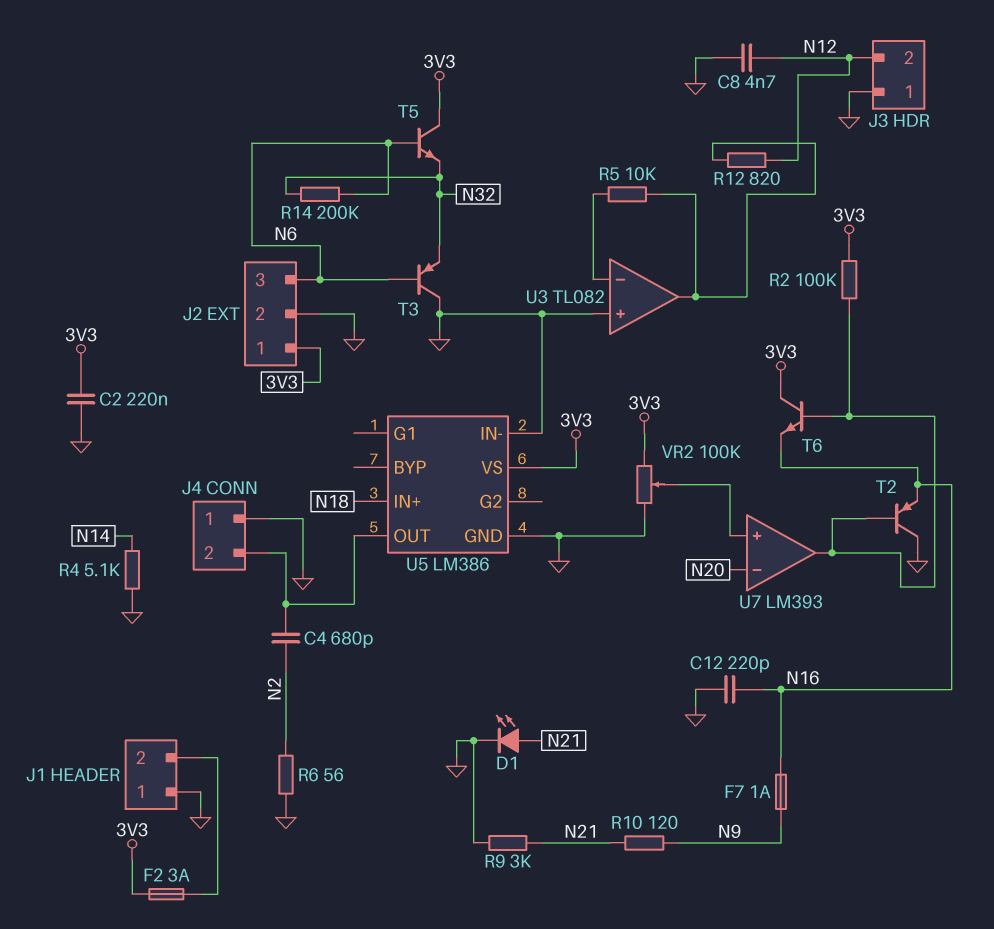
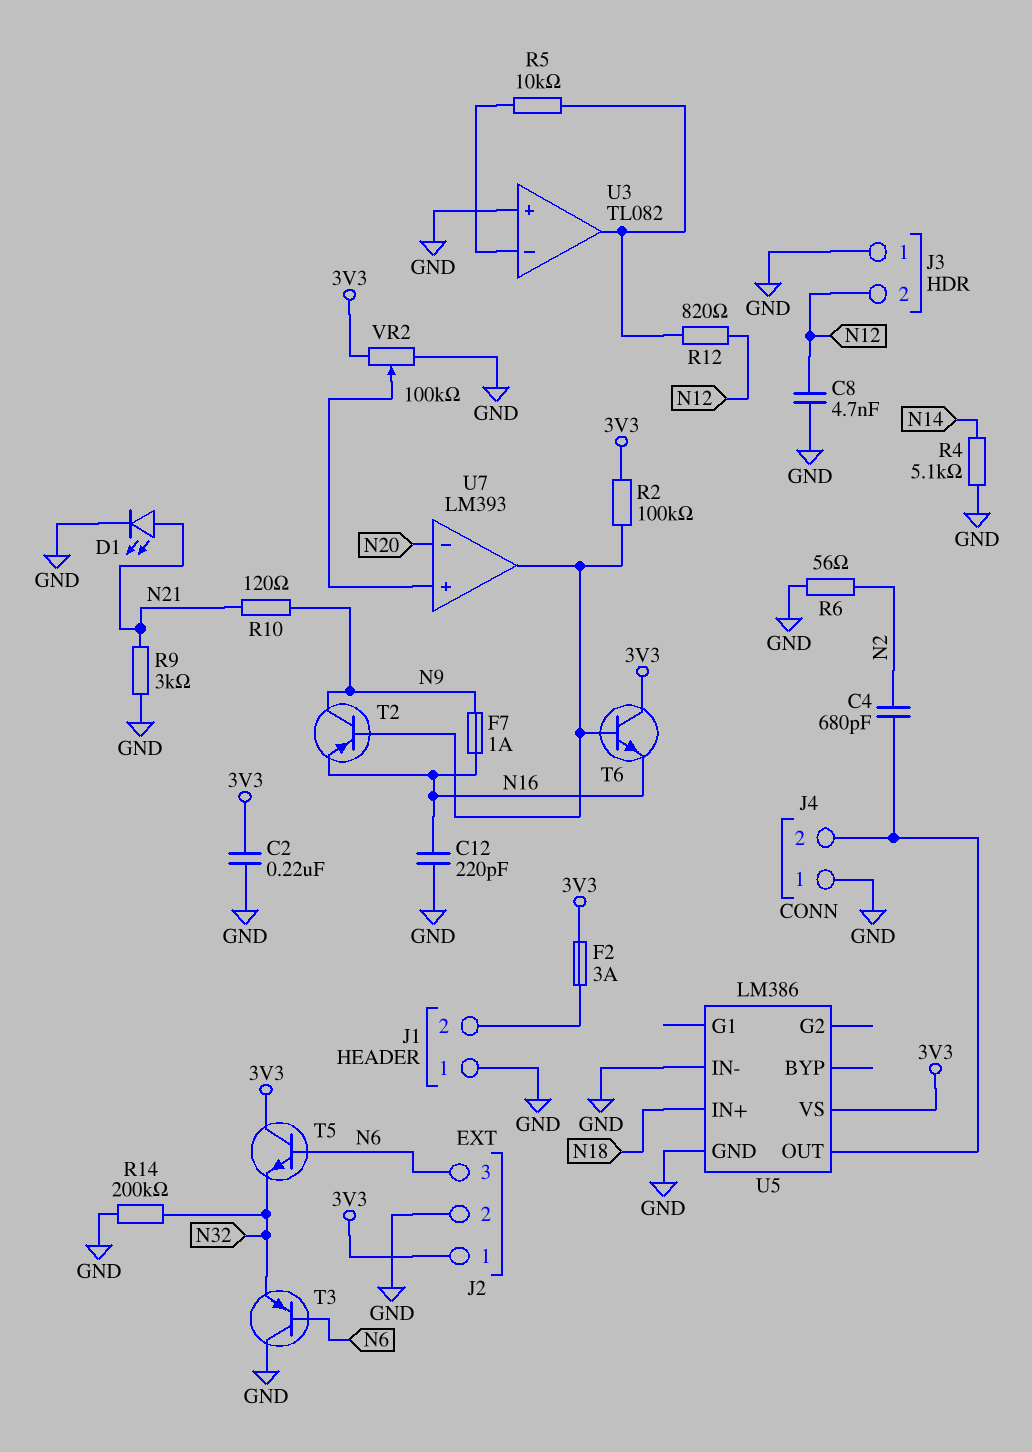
R14: 200k (N6, N32) -> 200k (GND, N32)
T2: PNP (B U7/out, C GND, E N16) -> PNP (B U7/out, C N9, E N16)

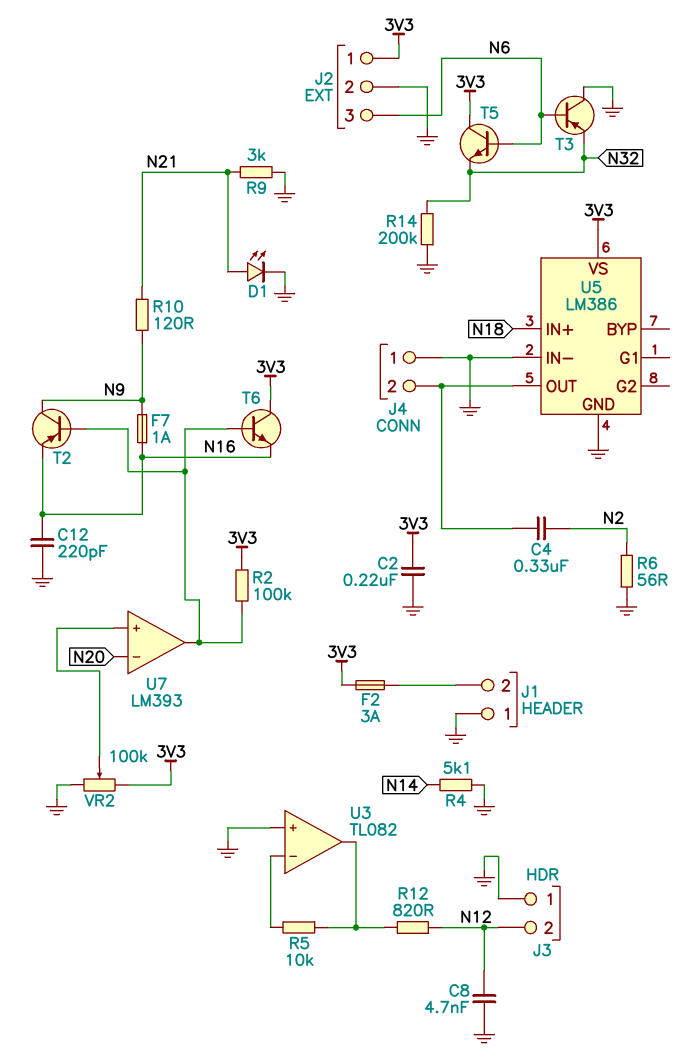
C4: 680pF (J4/2, N2) -> 330nF (J4/2, N2)

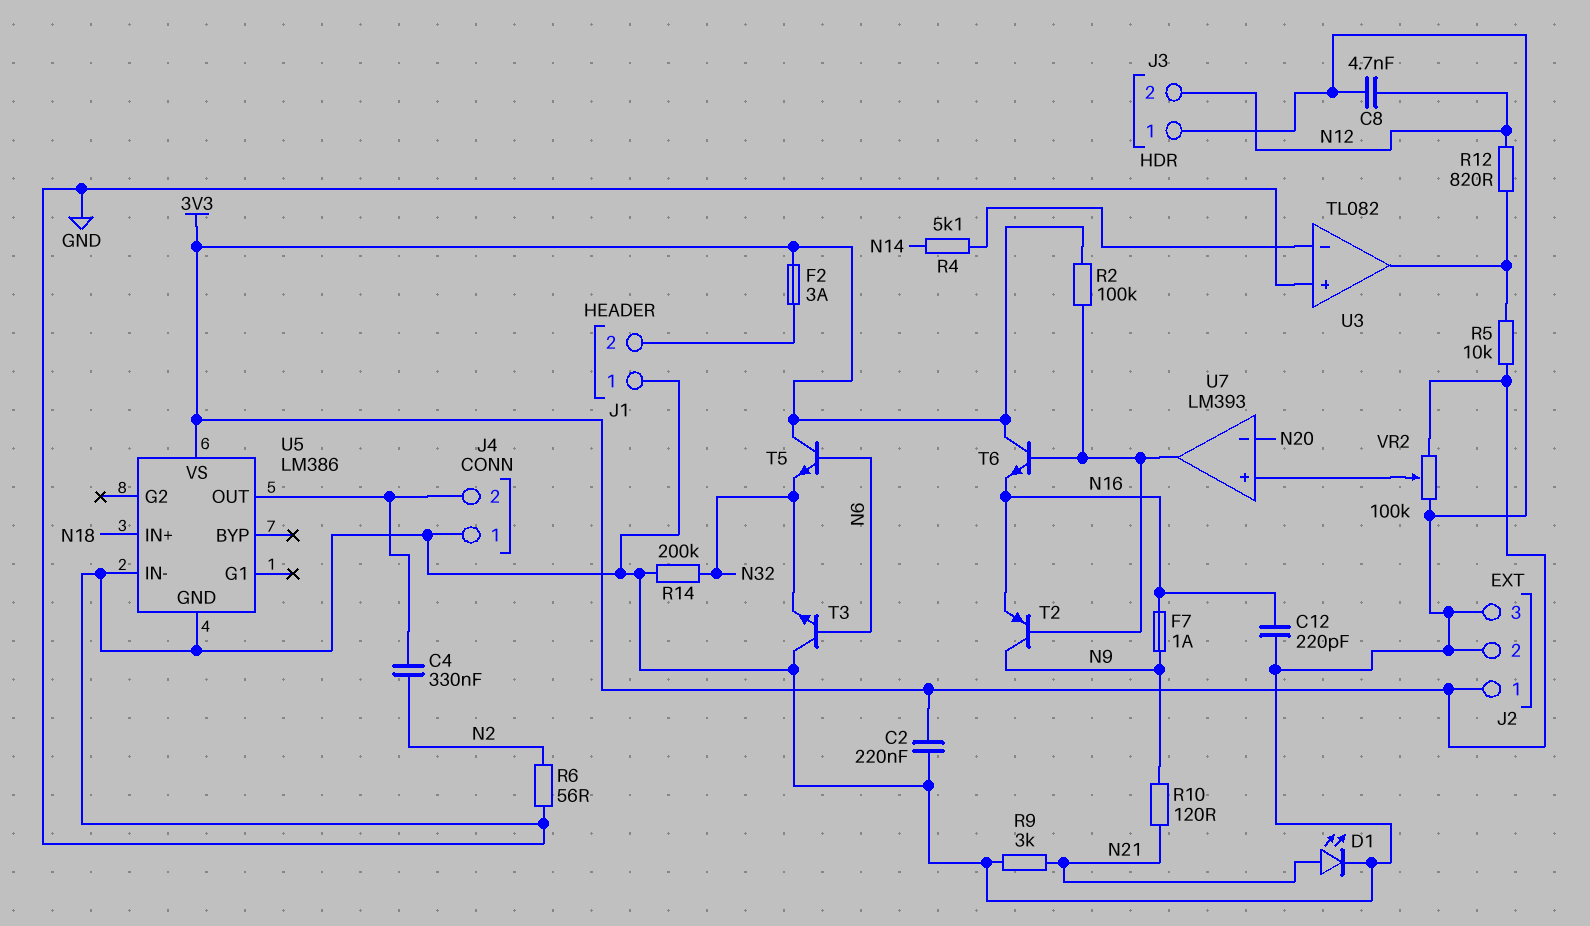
J2 pin 3: N6 -> GND
R4: 5.1k (GND, N14) -> 5.1k (N14, U3/in-)
R5: 10k (U3/in-, U3/out) -> 10k (3V3, U3/out)
T3: PNP (B N6, C GND, E N32) -> NPN (B N6, C GND, E N32)

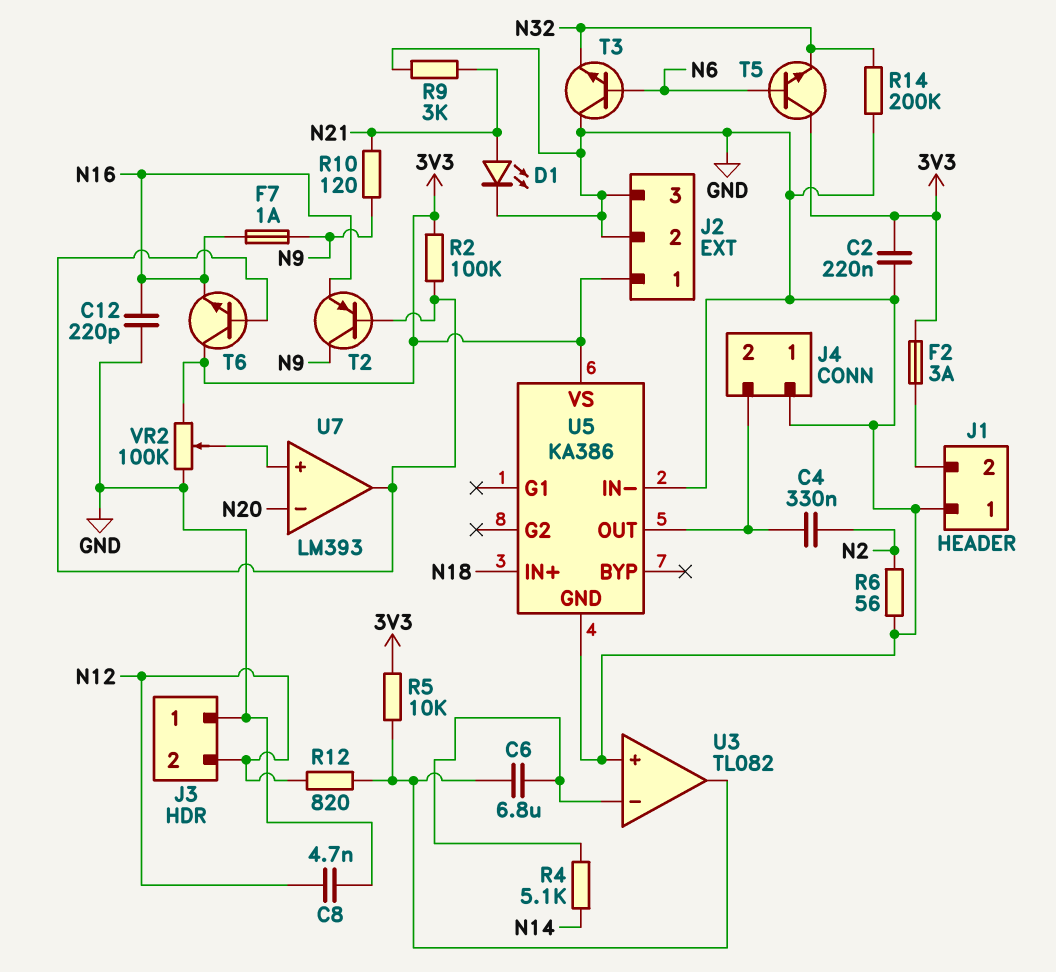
C6: none -> 6.8uF (U3/in-, U3/out)
U5: LM386 -> KA386

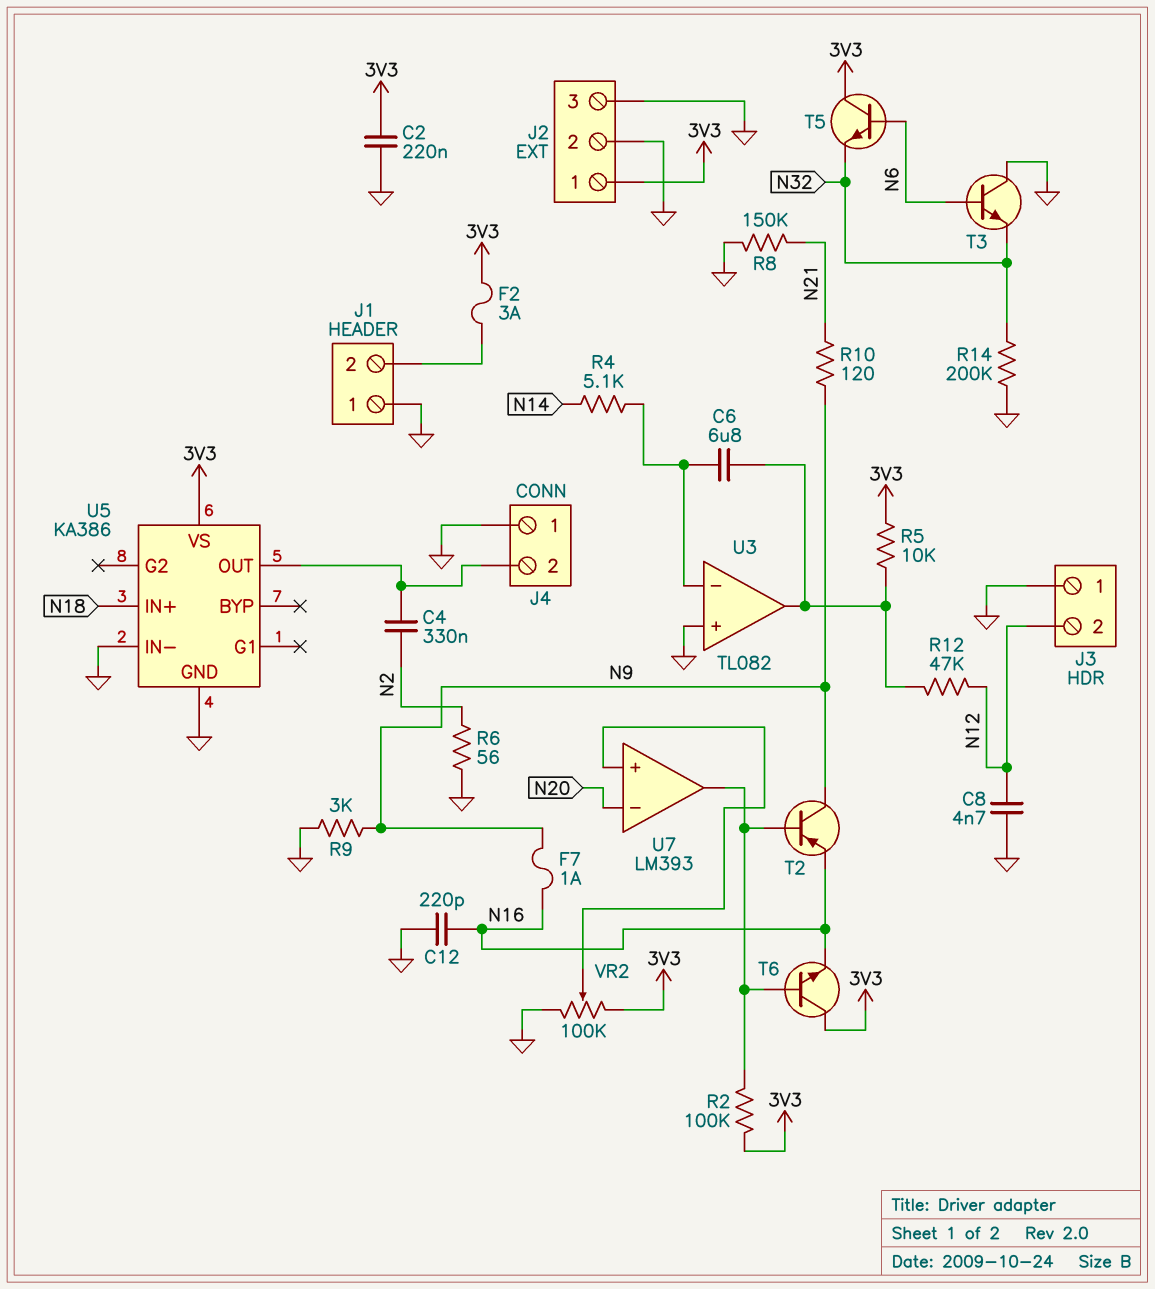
D1: LED (A N21, K GND) -> none
R8: none -> 150k (GND, N21)
R9: 3k (GND, N21) -> 3k (GND, N9)
R12: 820 (N12, U3/out) -> 47k (N12, U3/out)

